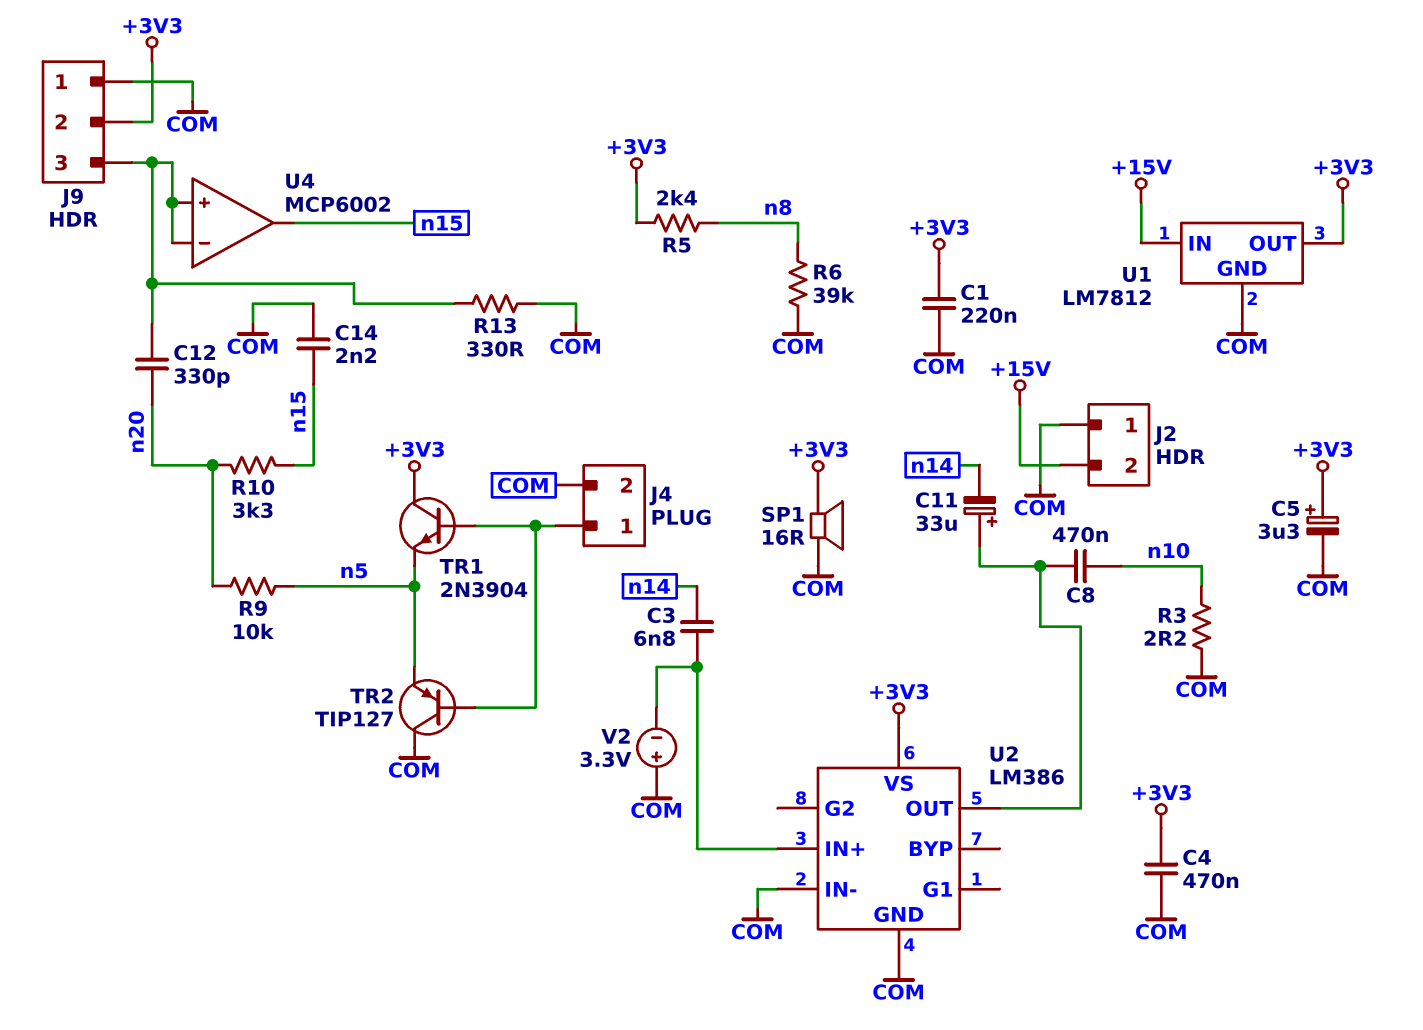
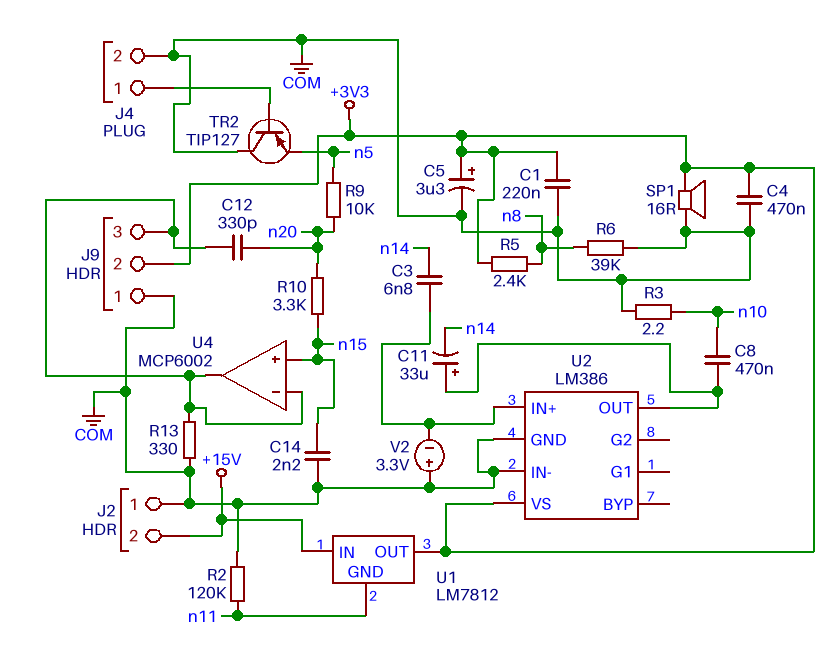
R2: none -> 120k (COM, n11)
TR1: NPN 2N3904 (B J4/1, C +3V3, E n5) -> none
U1 pin GND: COM -> n11
U4 pin in+: J9/3 -> n15
U4 pin out: n15 -> J9/3

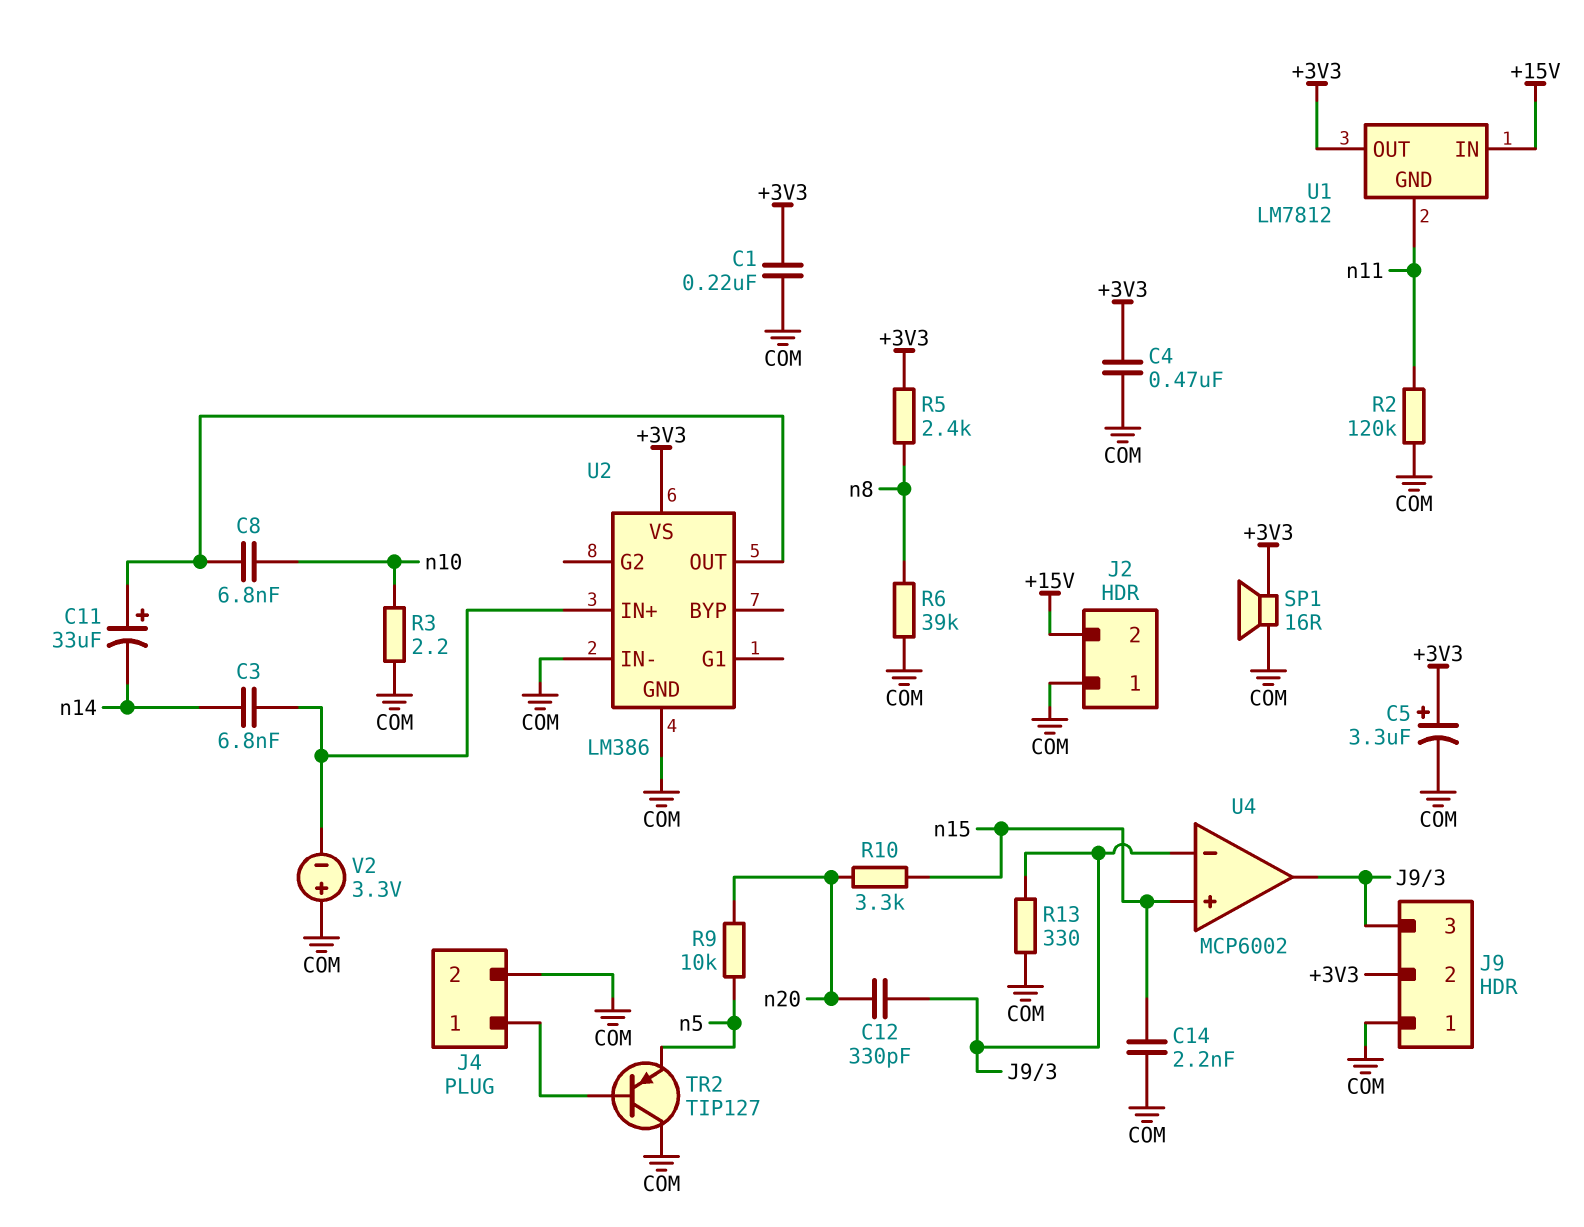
C8: 470nF (U2/OUT, n10) -> 6.8nF (U2/OUT, n10)

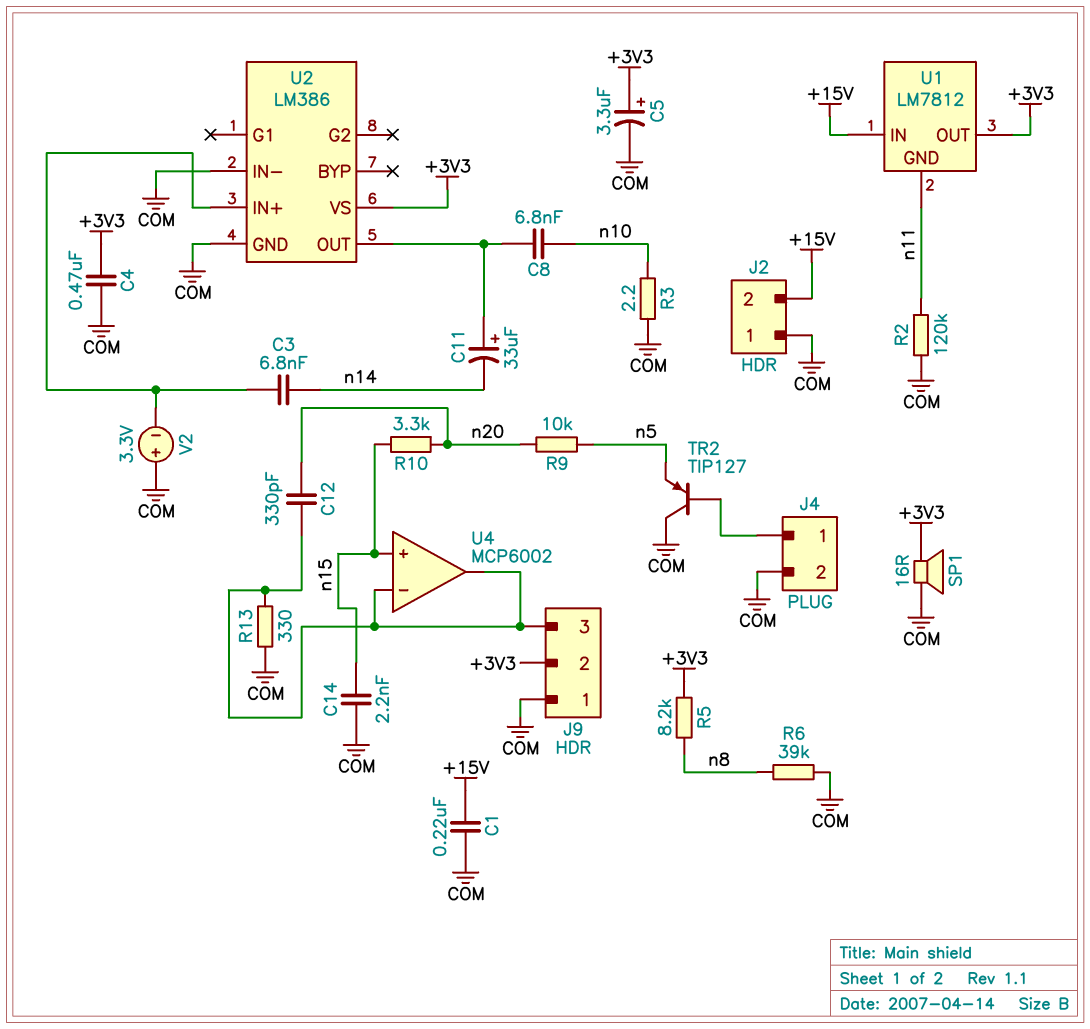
C1: 220nF (+3V3, COM) -> 220nF (+15V, COM)
R5: 2.4k (+3V3, n8) -> 8.2k (+3V3, n8)

